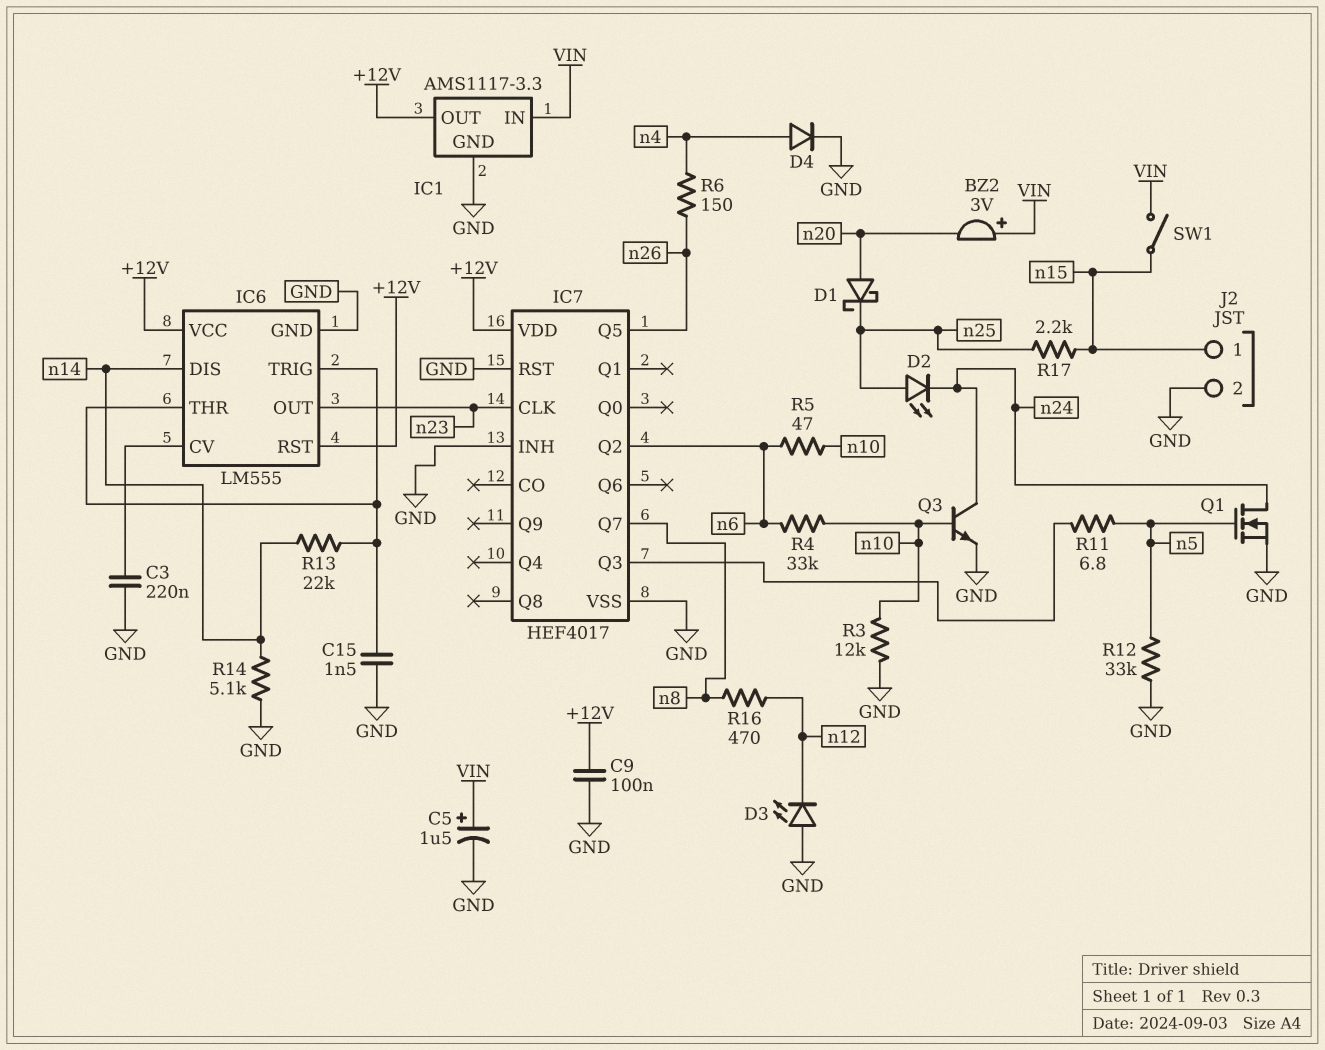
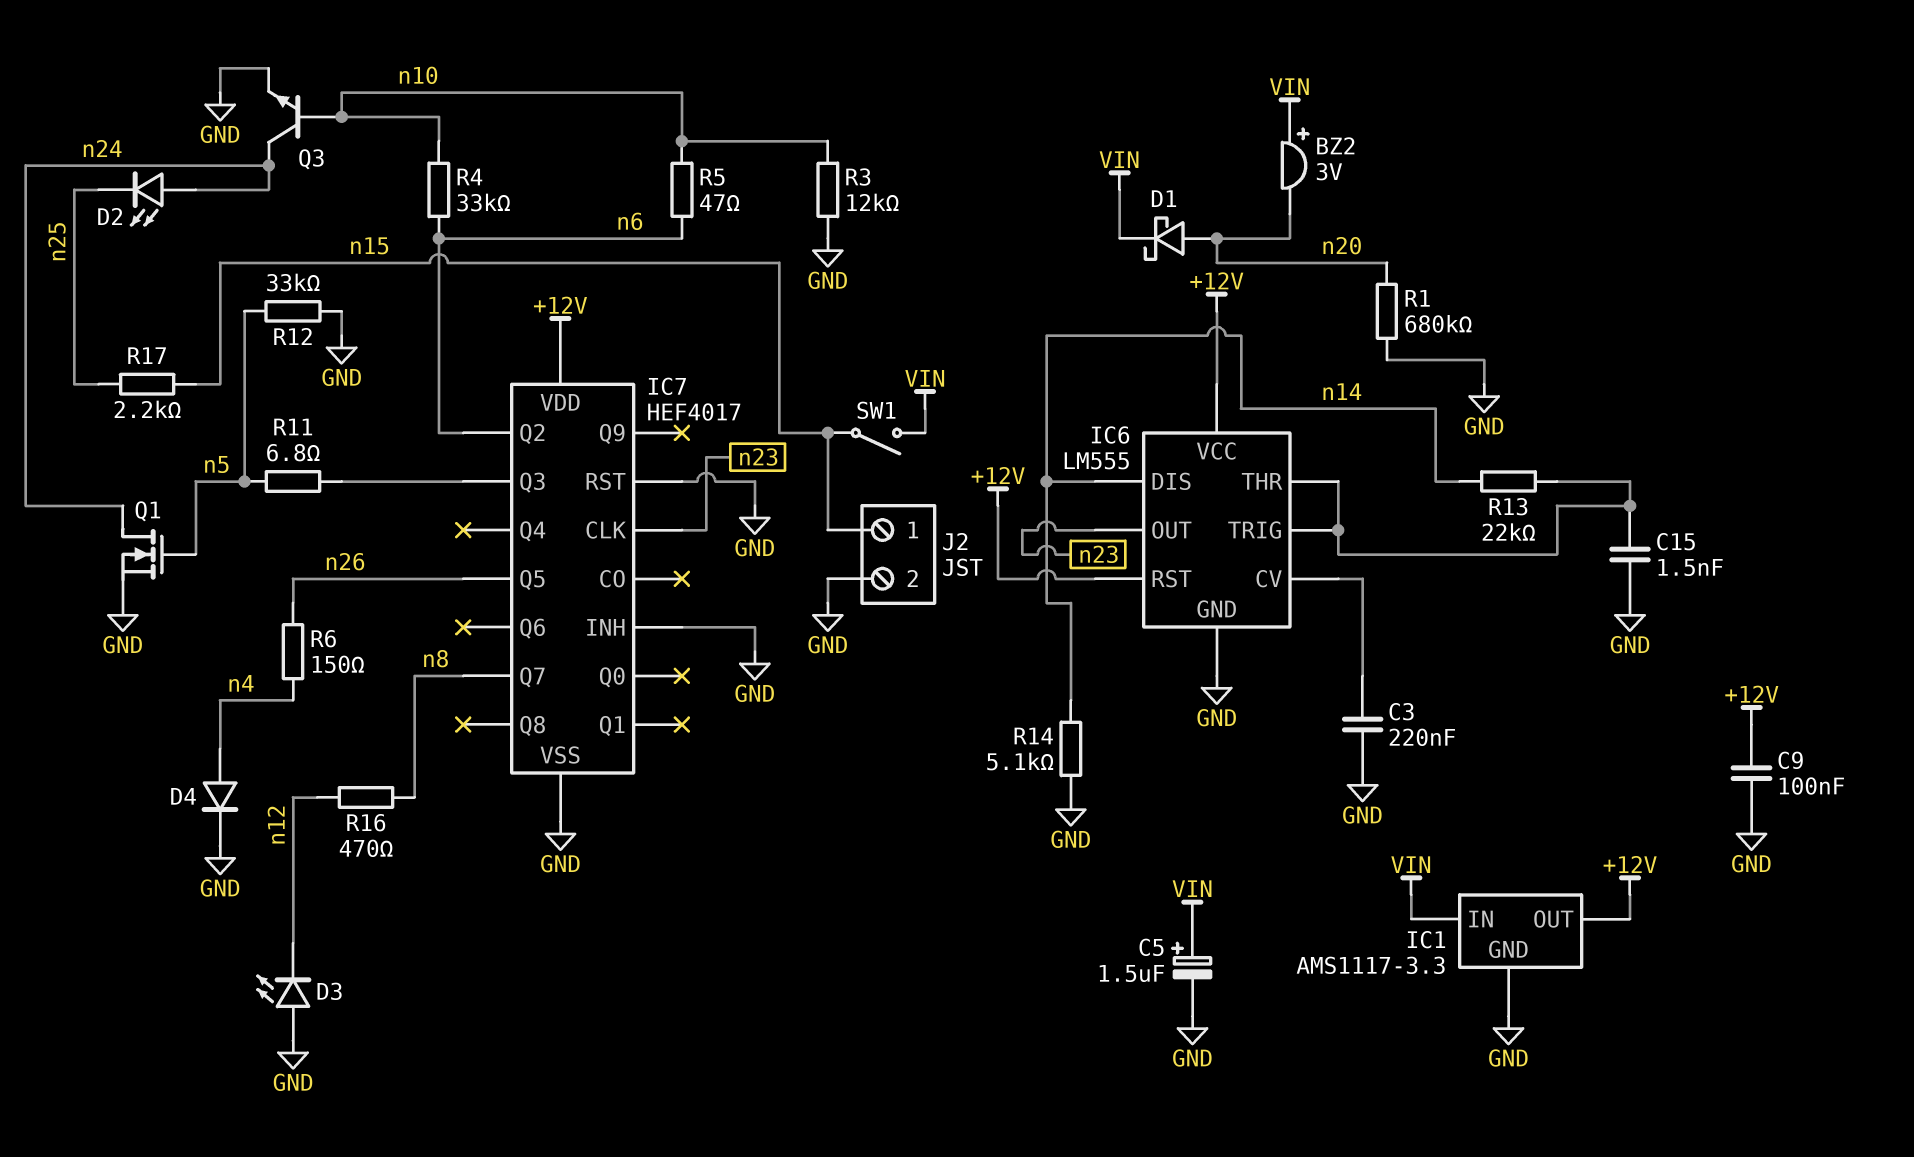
D1: schottky (A n20, K n25) -> schottky (A n20, K VIN)
D2: LED (A n25, K n24) -> LED (A n24, K n25)
R1: none -> 680k (GND, n20)

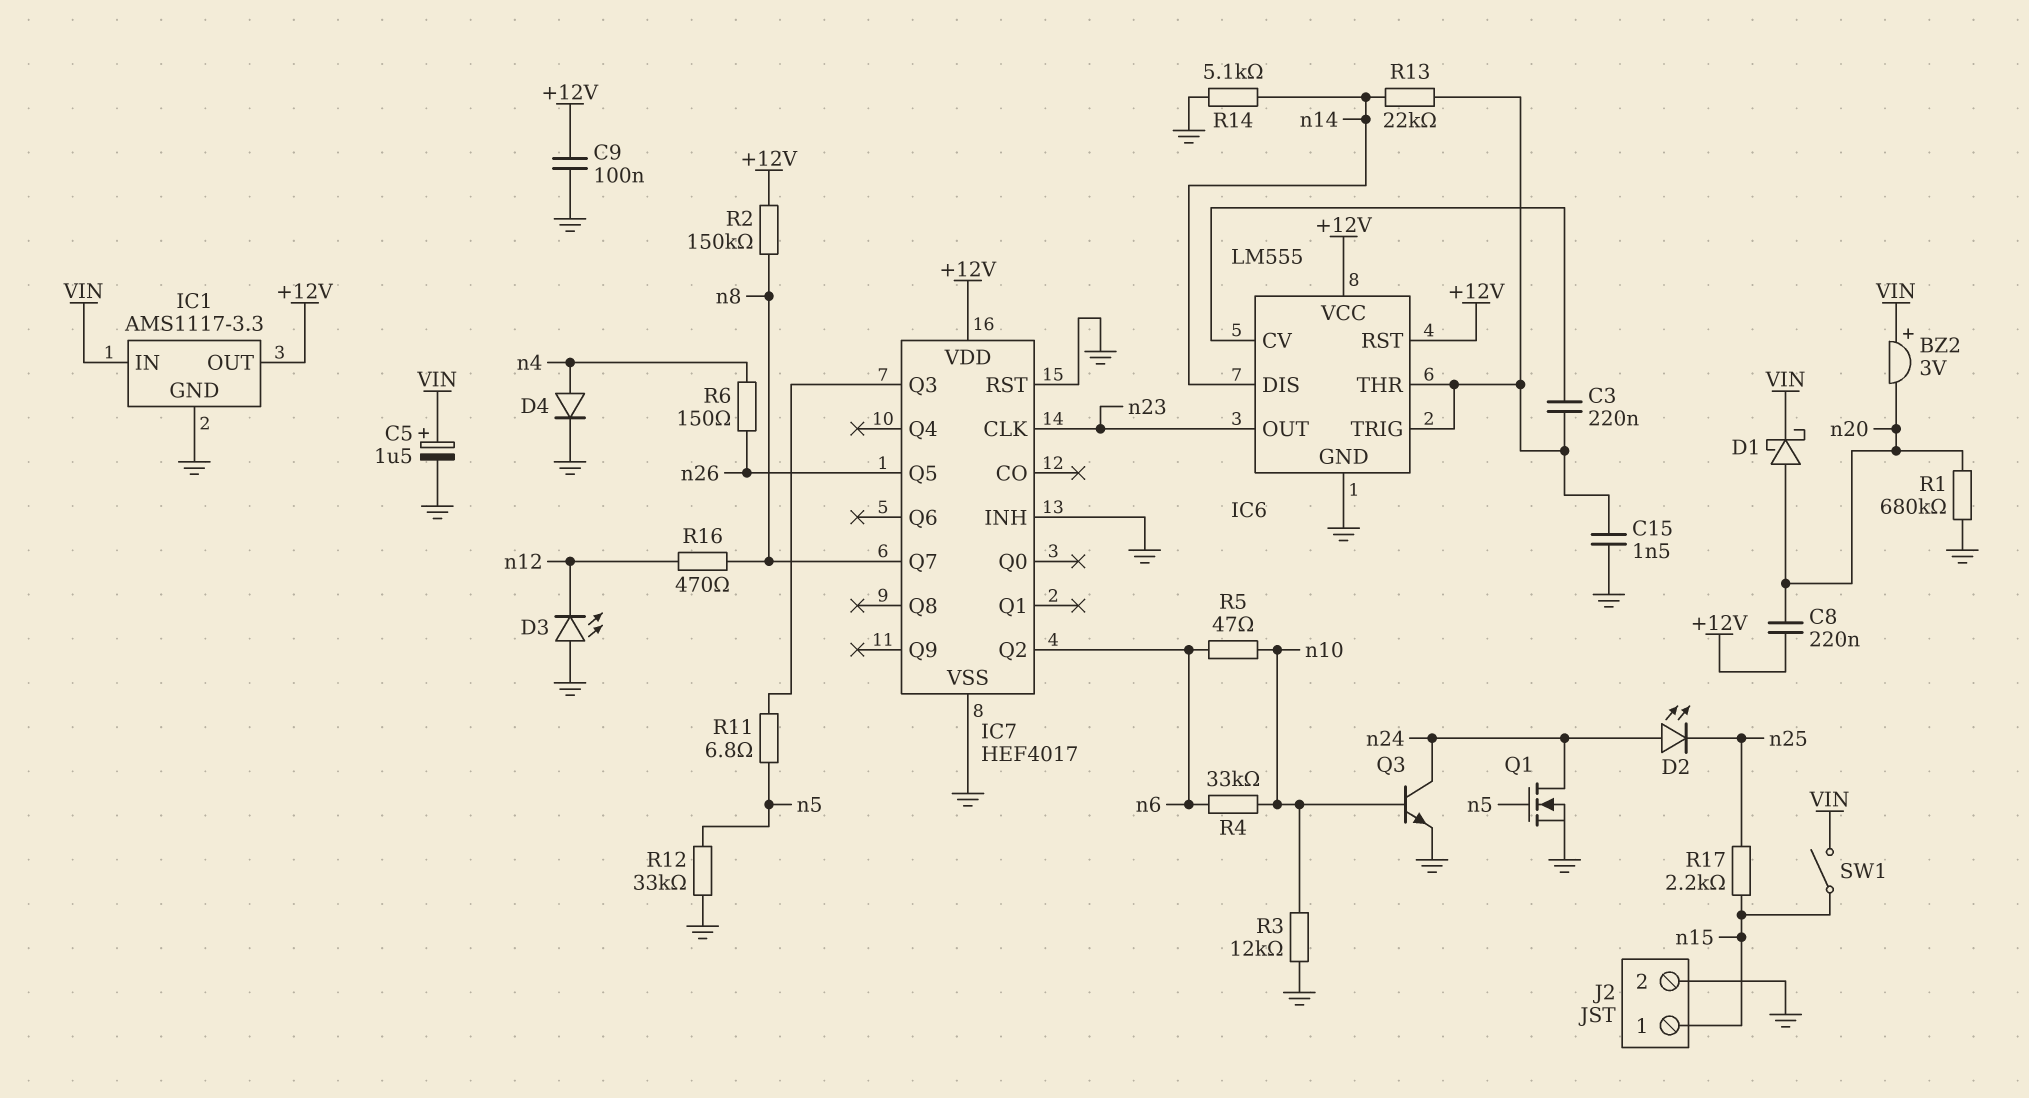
C3: 220nF (GND, IC6/CV) -> 220nF (IC6/CV, IC6/THR)
C8: none -> 220nF (+12V, n20)
R2: none -> 150k (+12V, n8)

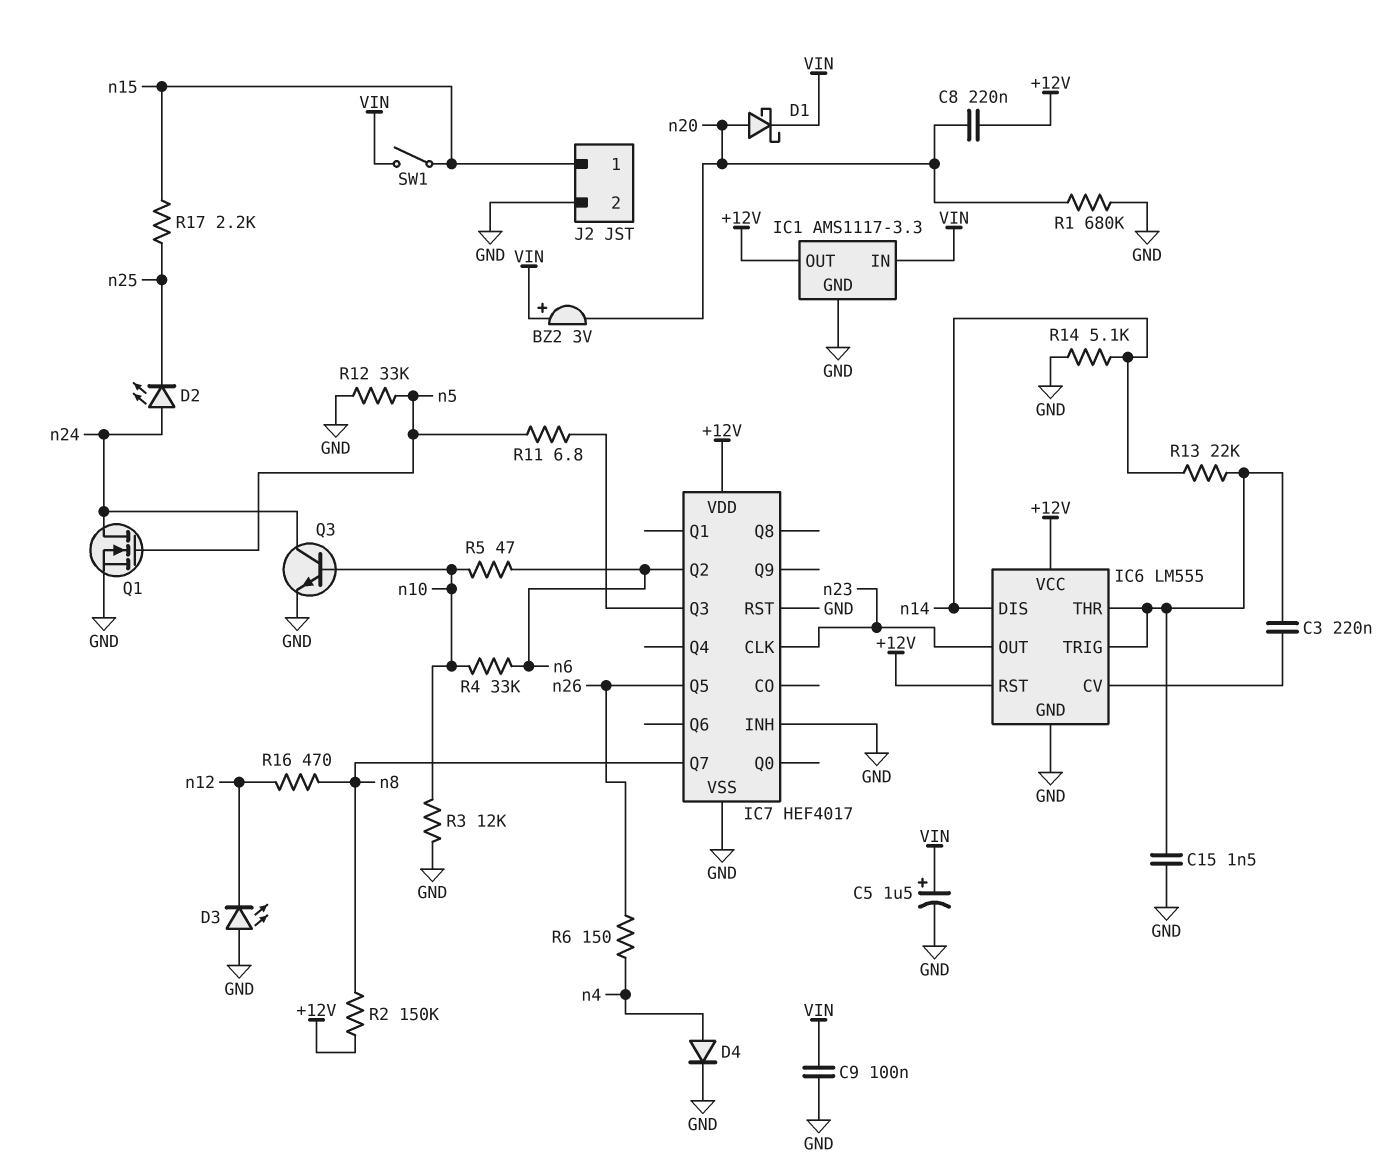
C9: 100nF (+12V, GND) -> 100nF (GND, VIN)

